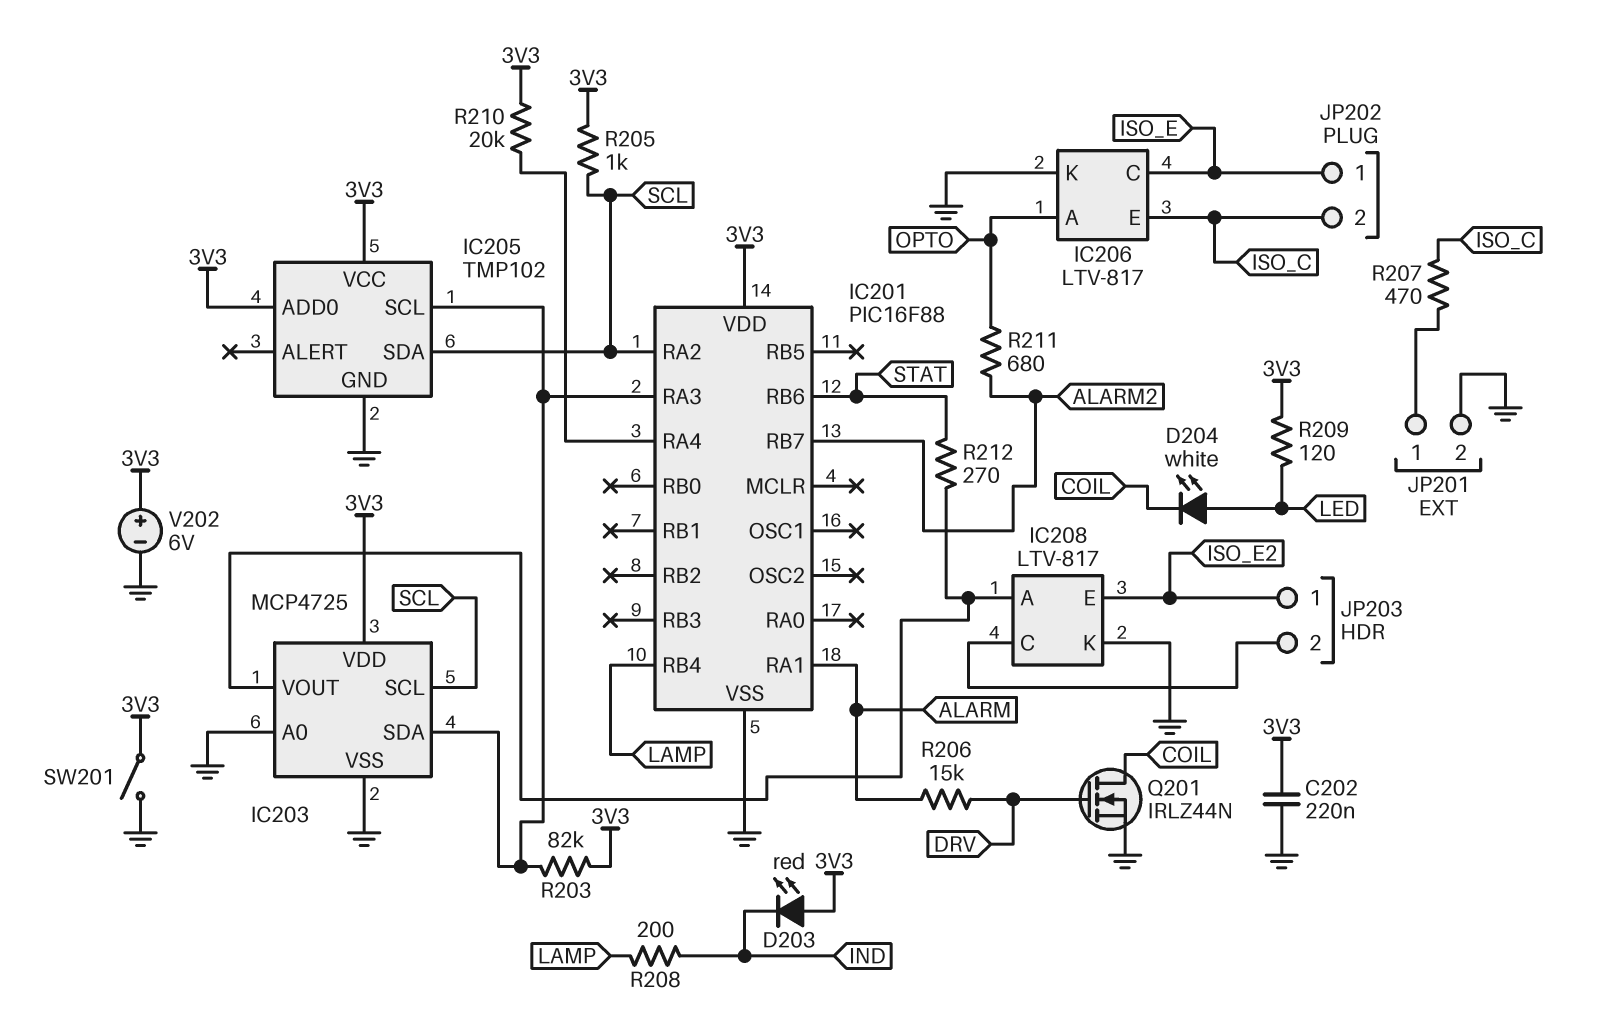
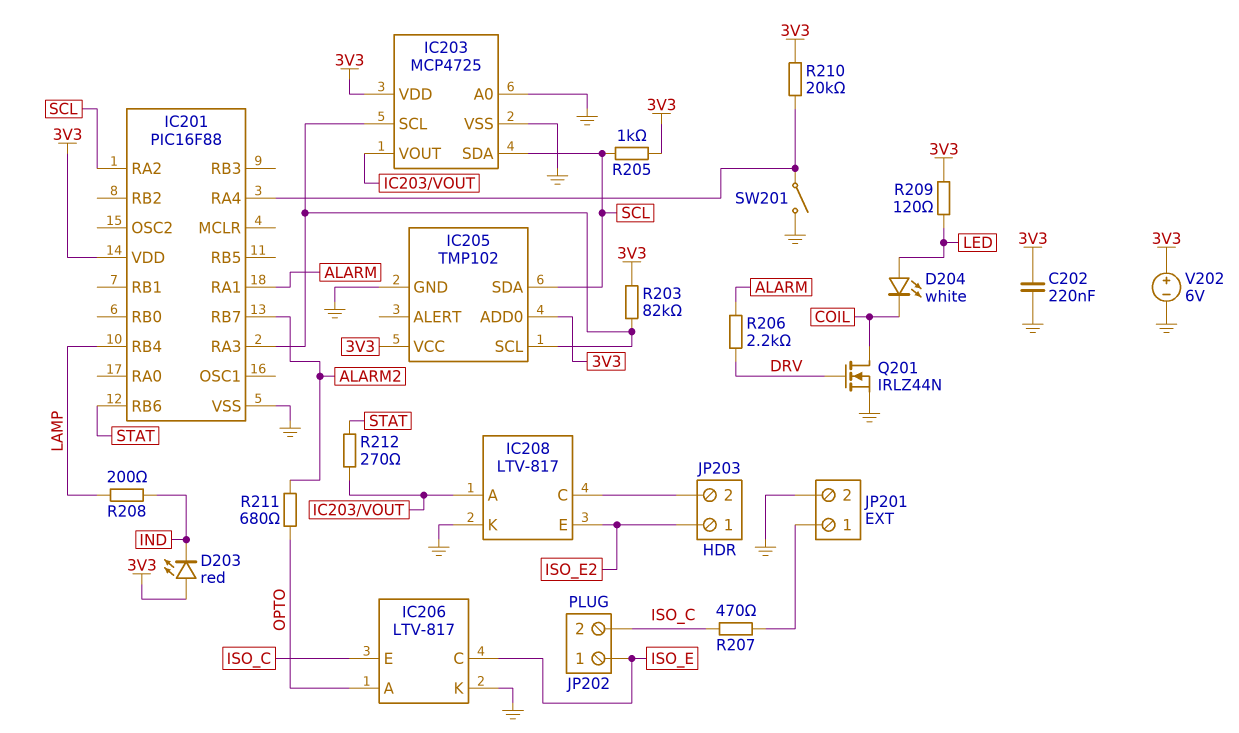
IC203 pin SCL: SCL -> IC201/RA3
IC203 pin SDA: IC201/RA3 -> SCL
R206: 15k (ALARM, DRV) -> 2.2k (ALARM, DRV)
SW201: switch (3V3, GND) -> switch (GND, IC201/RA4)

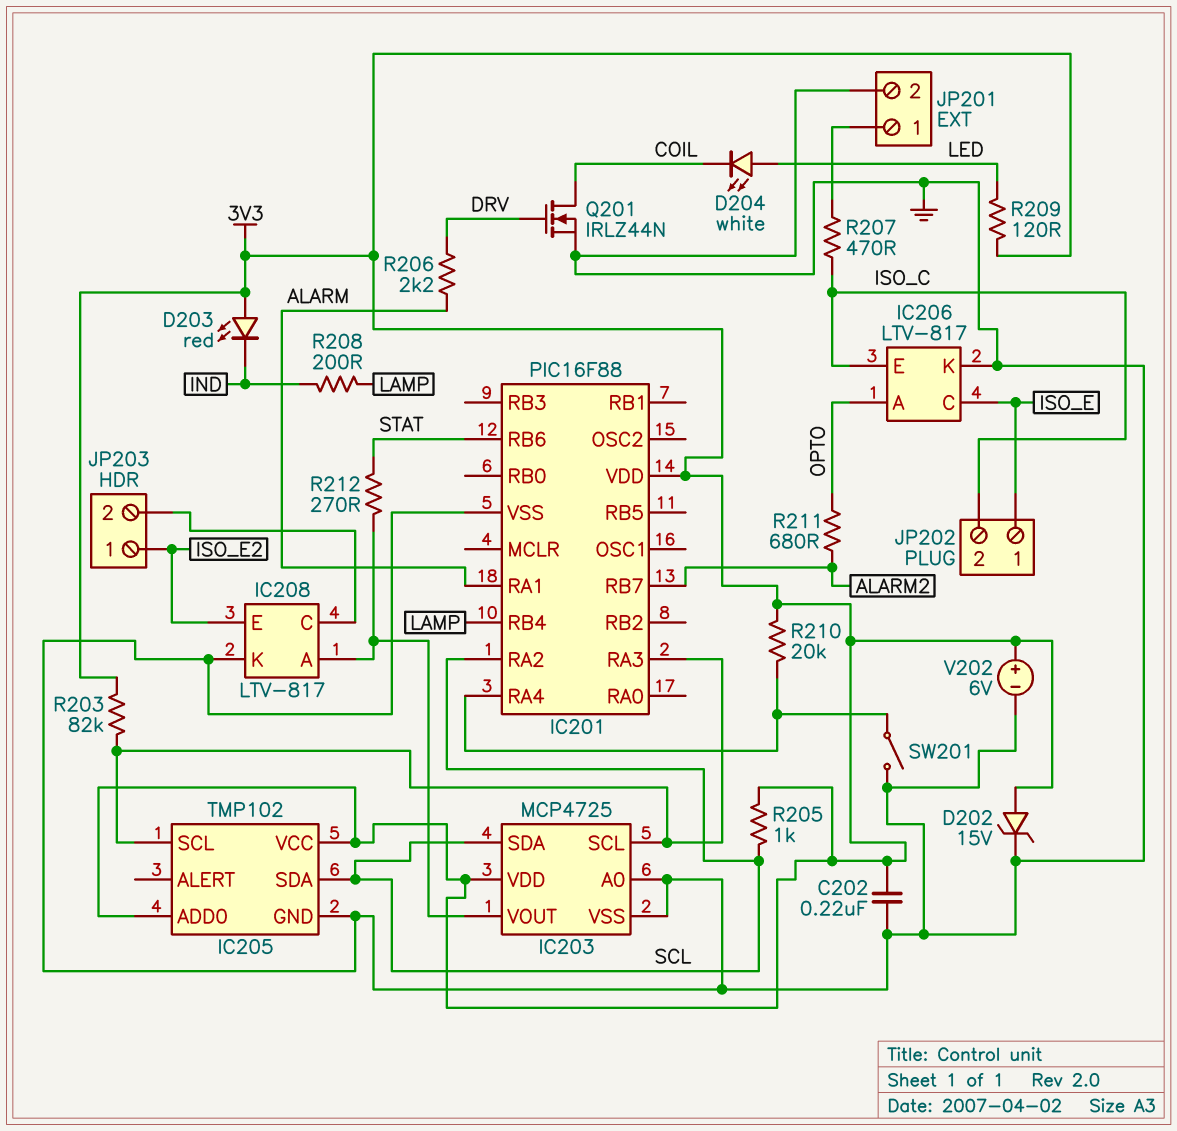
D202: none -> zener 15V (A 3V3, K GND)

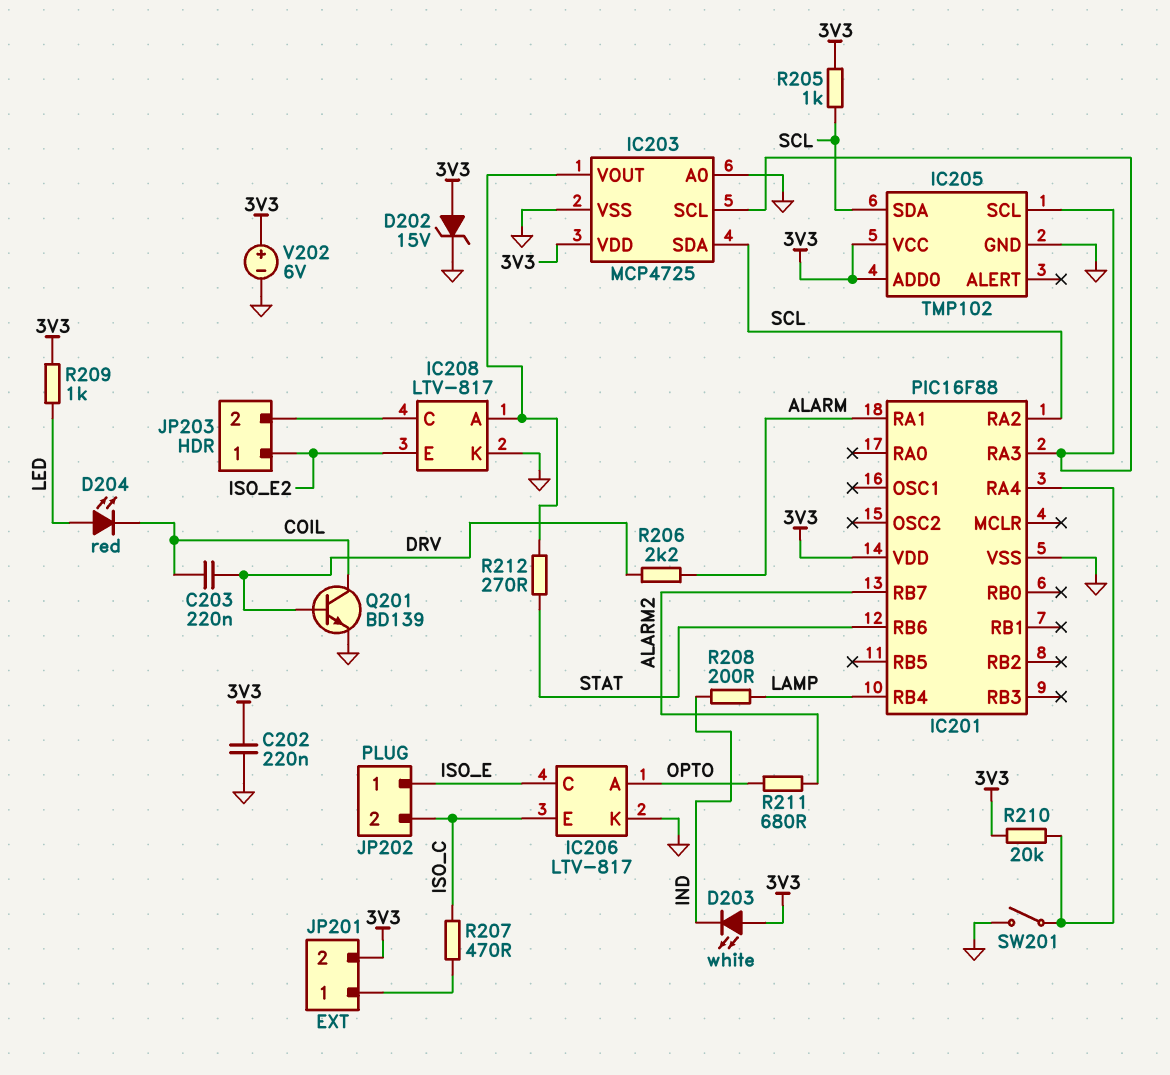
C203: none -> 220nF (COIL, DRV)
D203: LED red (A 3V3, K IND) -> LED white (A 3V3, K IND)
D204: LED white (A LED, K COIL) -> LED red (A LED, K COIL)
JP201 pin 2: GND -> 3V3
Q201: NMOS IRLZ44N (G DRV, D COIL, S GND) -> NPN BD139 (B DRV, C COIL, E GND)
R203: 82k (3V3, IC201/RA3) -> none
R209: 120 (3V3, LED) -> 1k (3V3, LED)

